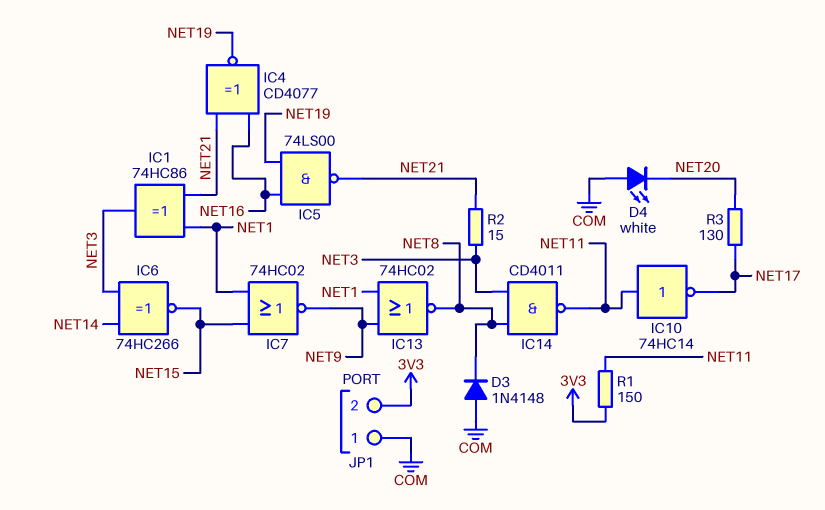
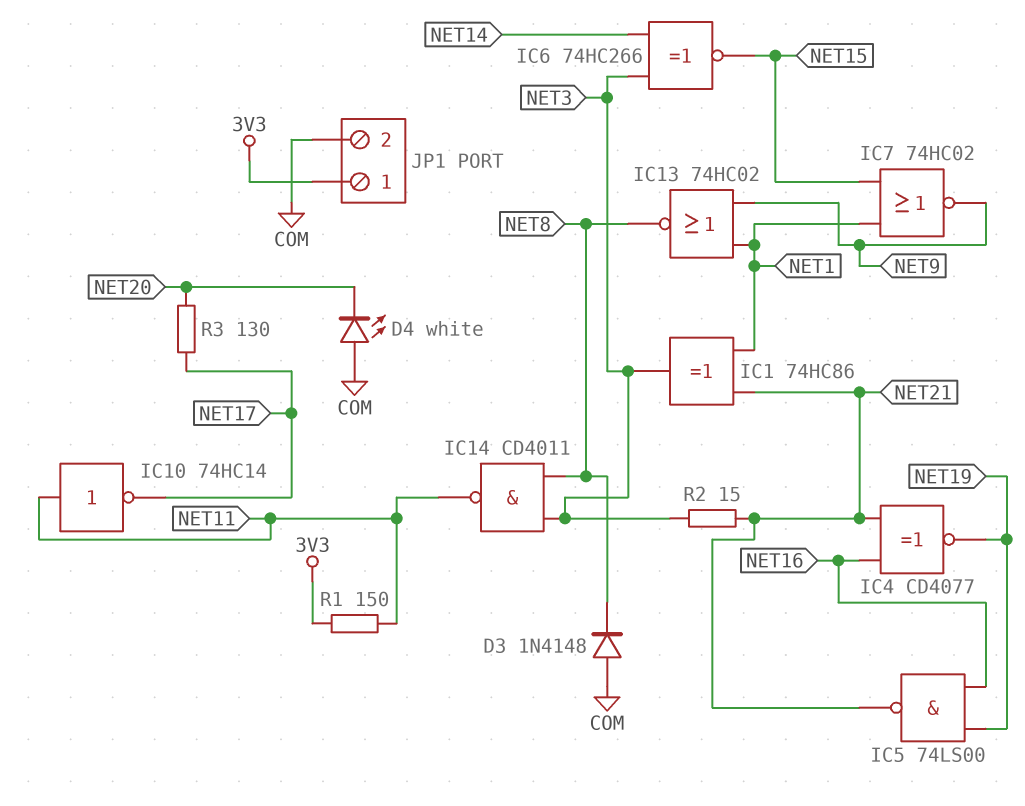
JP1 pin 1: COM -> 3V3
JP1 pin 2: 3V3 -> COM

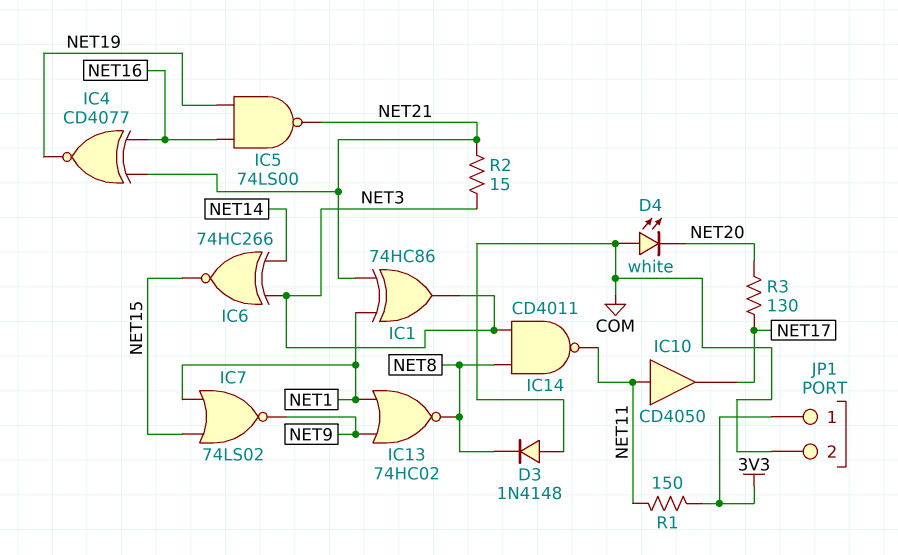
IC7: NOR 74HC02 (in NET1, in NET15, out NET9) -> NOR 74LS02 (in NET1, in NET15, out NET9)
IC10: NOT 74HC14 (in NET11, out NET17) -> buffer CD4050 (in NET11, out NET17)

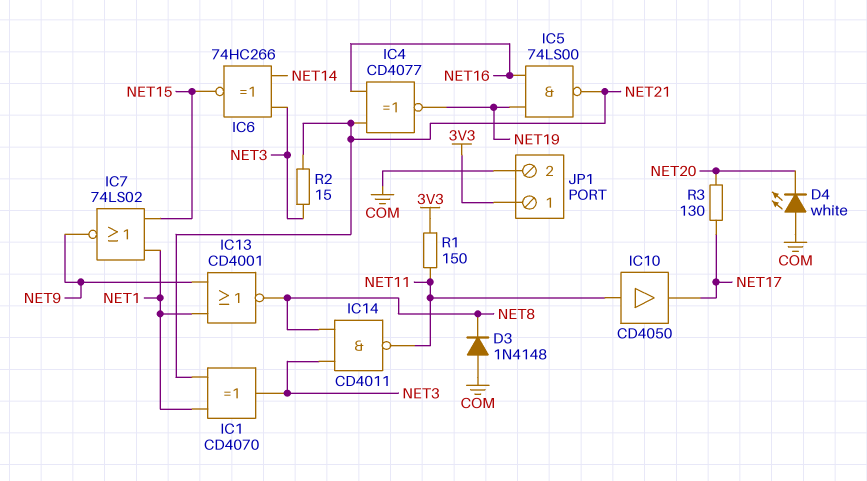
IC1: XOR 74HC86 (in NET1, in NET21, out NET3) -> XOR CD4070 (in NET1, in NET21, out NET3)
IC13: NOR 74HC02 (in NET1, in NET9, out NET8) -> NOR CD4001 (in NET1, in NET9, out NET8)

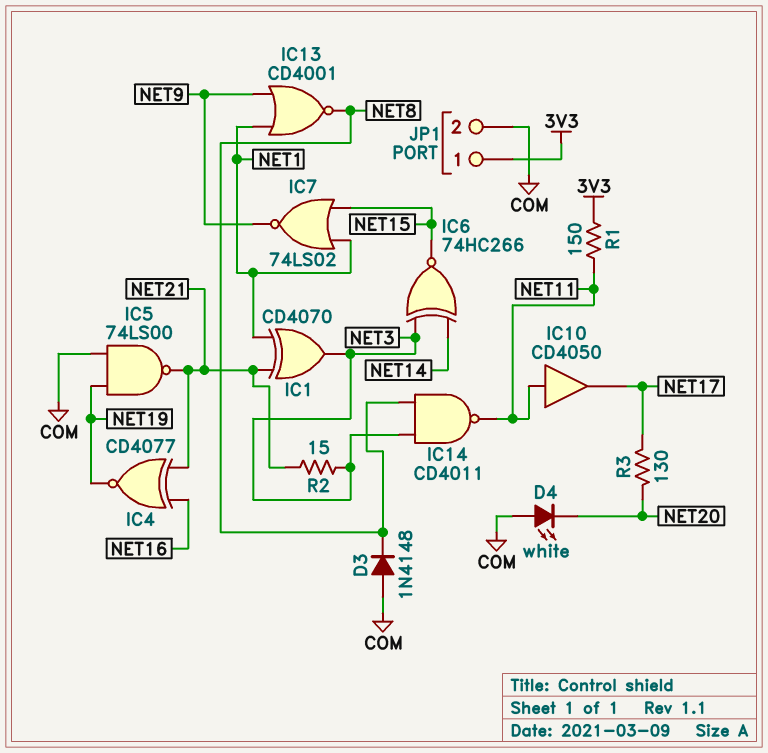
IC5: NAND 74LS00 (in NET16, in NET19, out NET21) -> NAND 74LS00 (in COM, in NET19, out NET21)

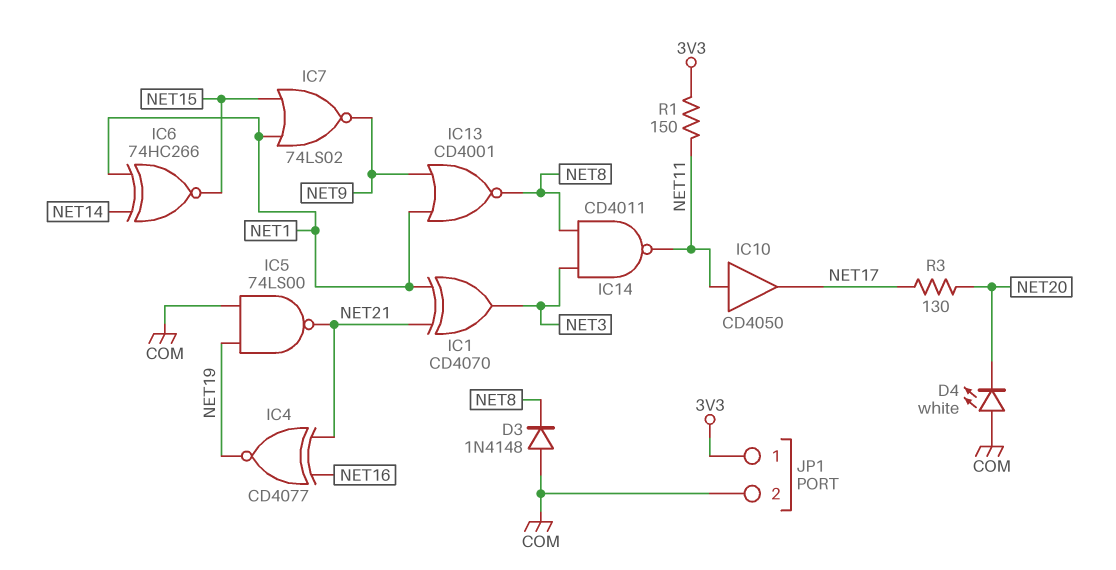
IC6: XNOR 74HC266 (in NET3, in NET14, out NET15) -> XNOR 74HC266 (in NET1, in NET14, out NET15)
R2: 15 (NET3, NET21) -> none

